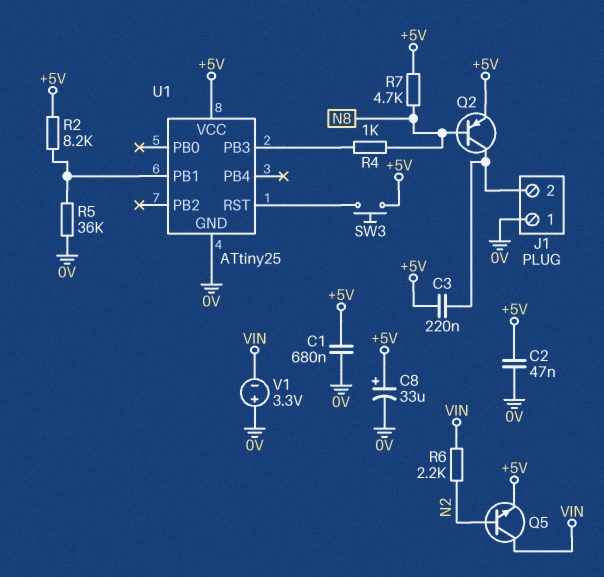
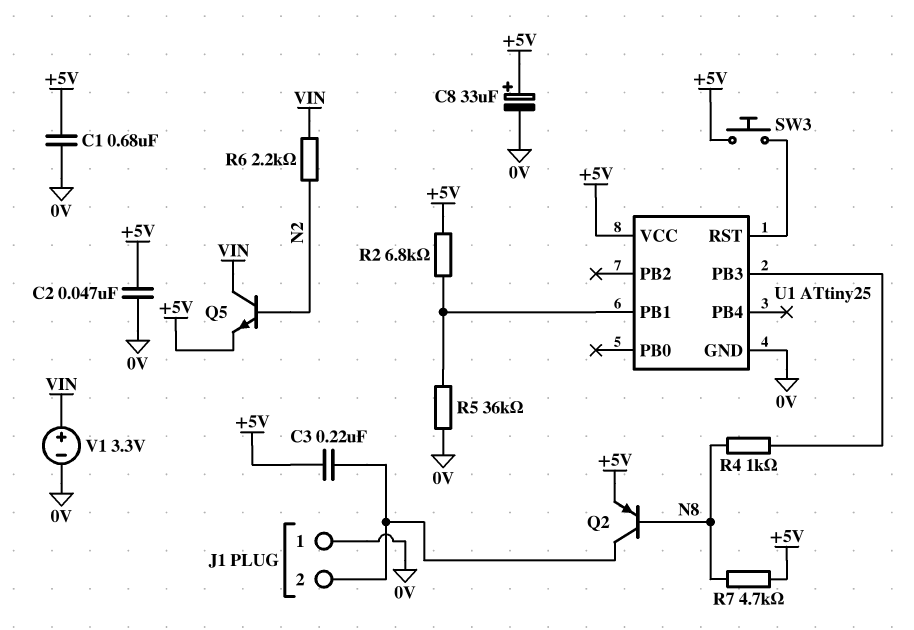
R2: 8.2k (+5V, U1/PB1) -> 6.8k (+5V, U1/PB1)
V1: 3.3V (plus 0V, minus VIN) -> 3.3V (plus VIN, minus 0V)

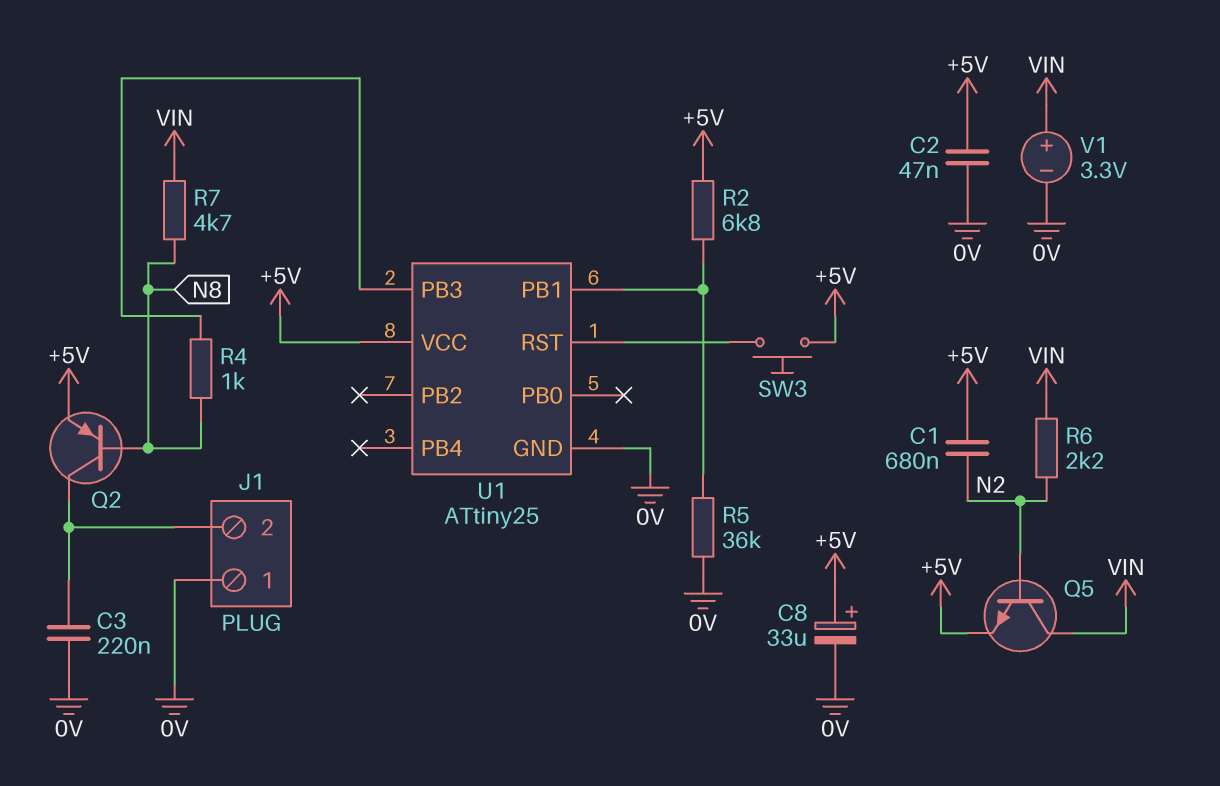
C1: 680nF (+5V, 0V) -> 680nF (+5V, N2)
C3: 220nF (+5V, J1/2) -> 220nF (0V, J1/2)
R7: 4.7k (+5V, N8) -> 4.7k (N8, VIN)

